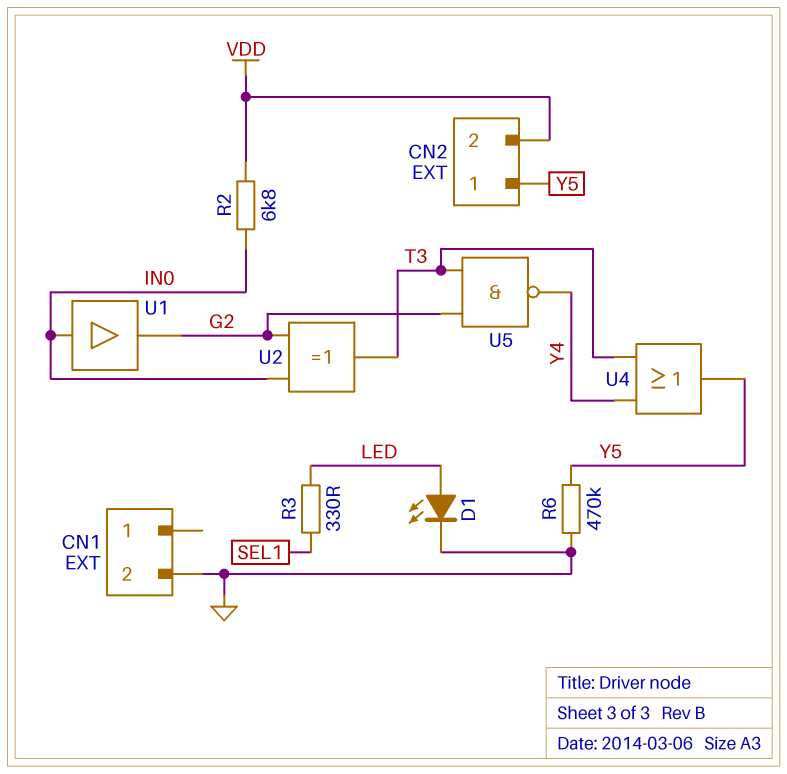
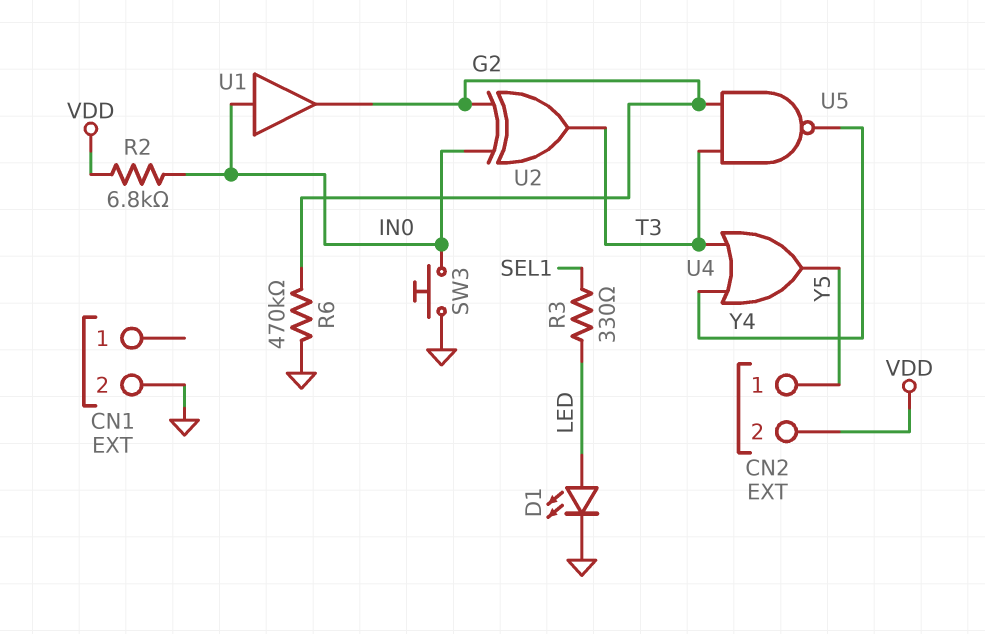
R6: 470k (GND, Y5) -> 470k (G2, GND)
SW3: none -> button (GND, IN0)

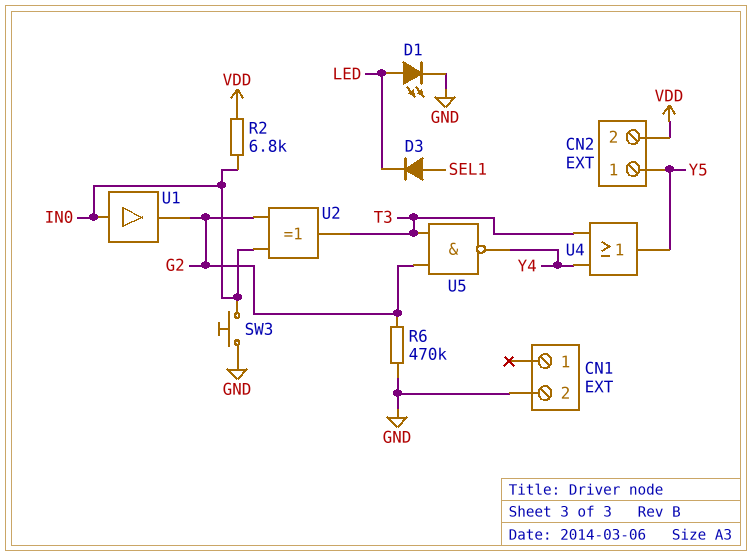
D3: none -> diode (A SEL1, K LED)
R3: 330 (LED, SEL1) -> none

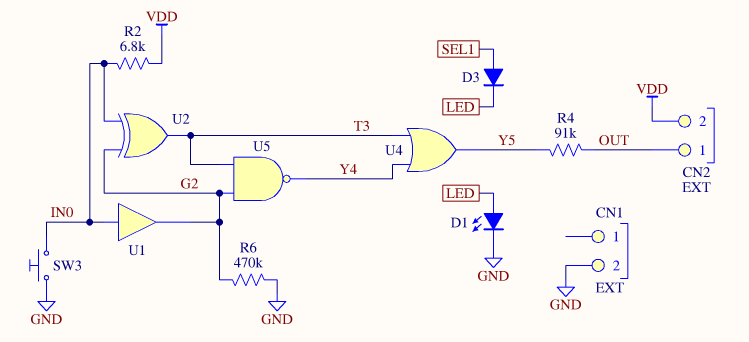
CN2 pin 1: Y5 -> OUT
R4: none -> 91k (OUT, Y5)

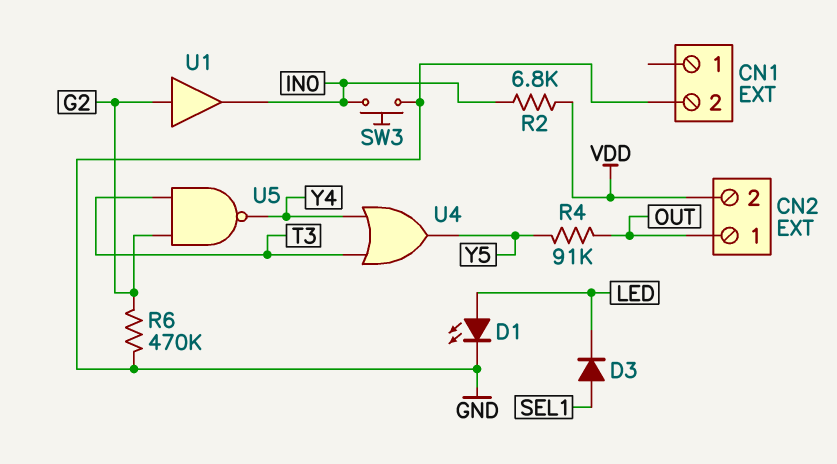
U1: buffer (in IN0, out G2) -> buffer (in G2, out IN0)
U2: XOR (in G2, in IN0, out T3) -> none

